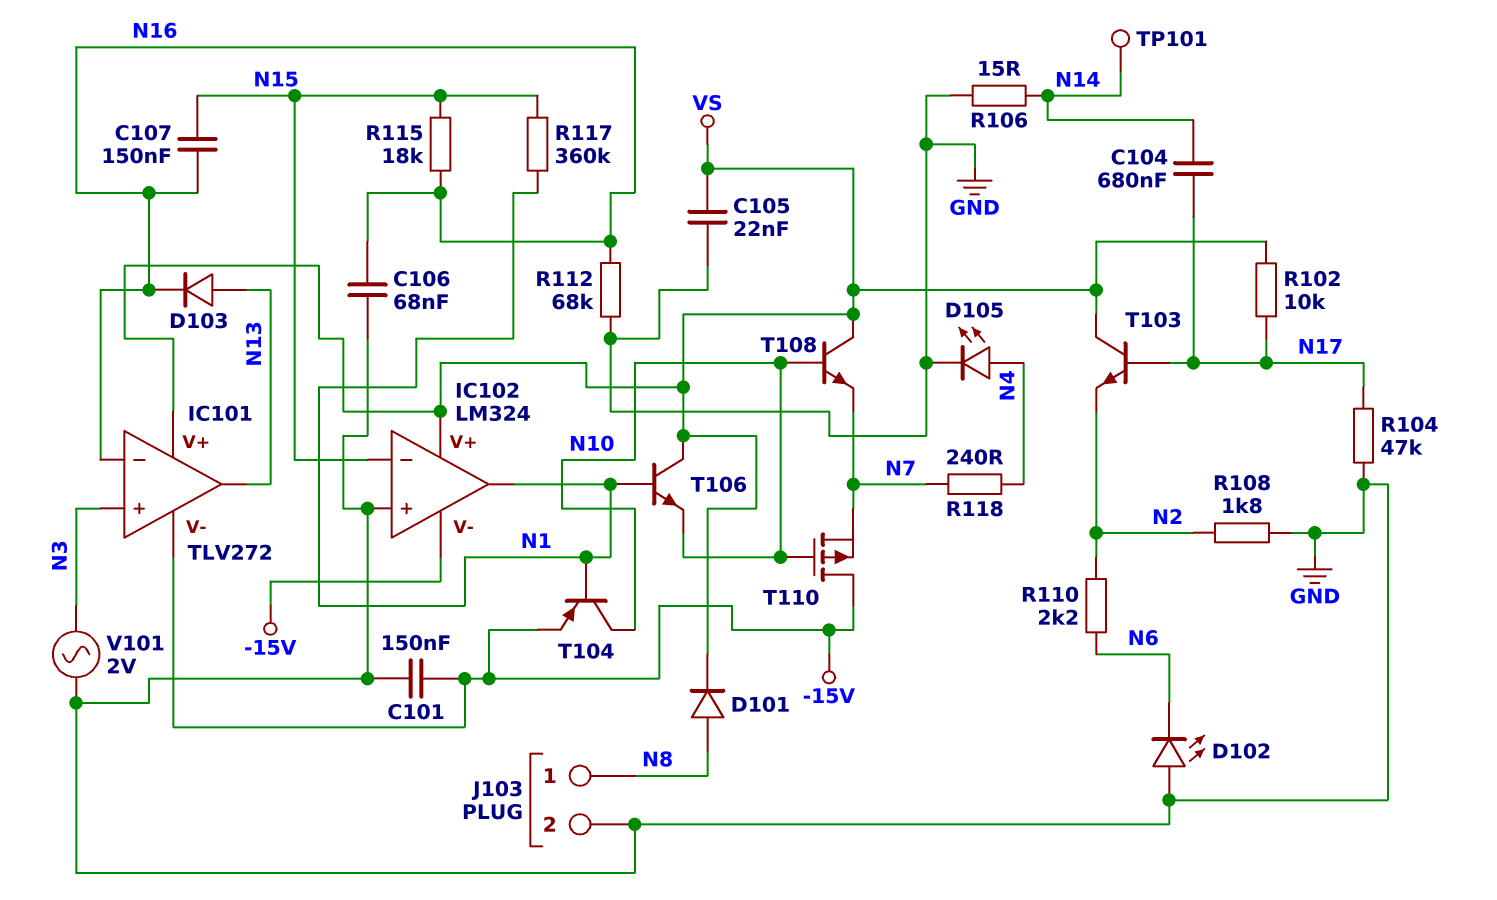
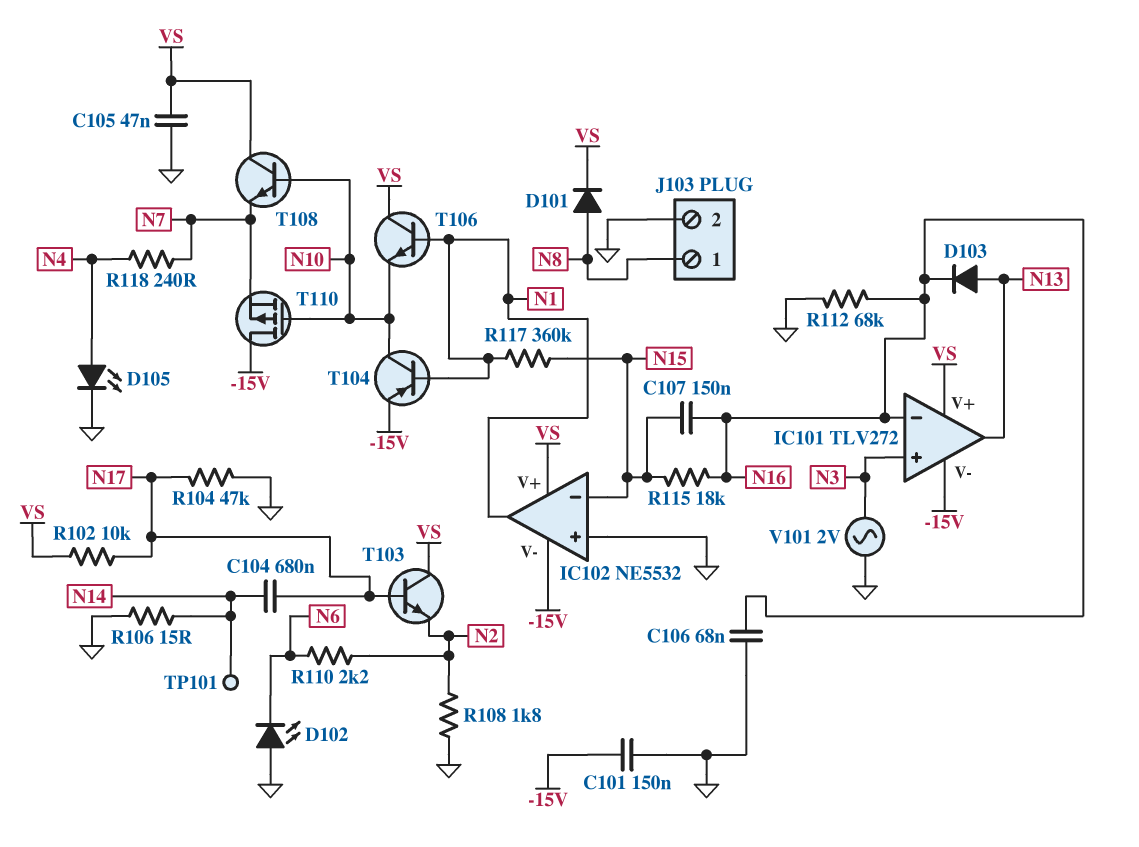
C105: 22nF (GND, VS) -> 47nF (GND, VS)
IC102: LM324 -> NE5532

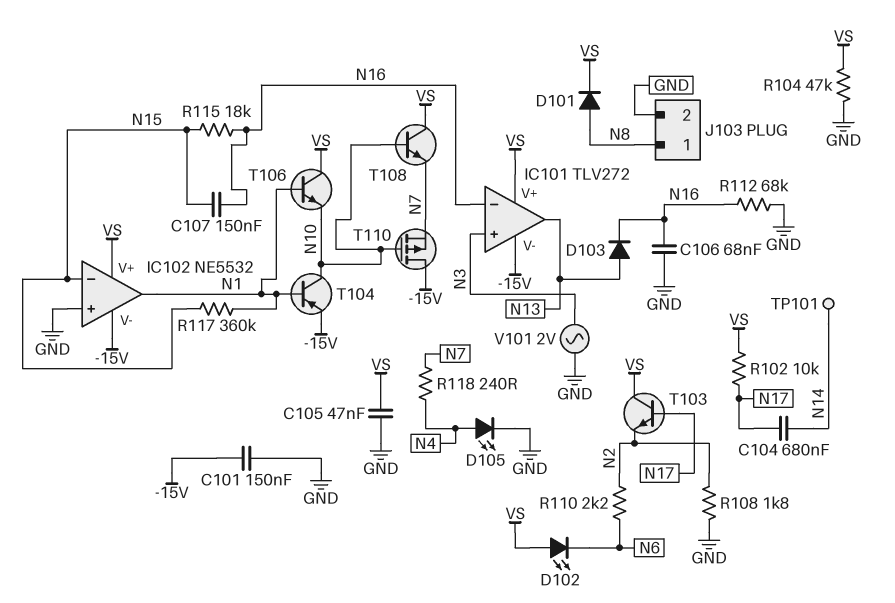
D102: LED (A GND, K N6) -> LED (A VS, K N6)
R104: 47k (GND, N17) -> 47k (GND, VS)
R106: 15 (GND, N14) -> none

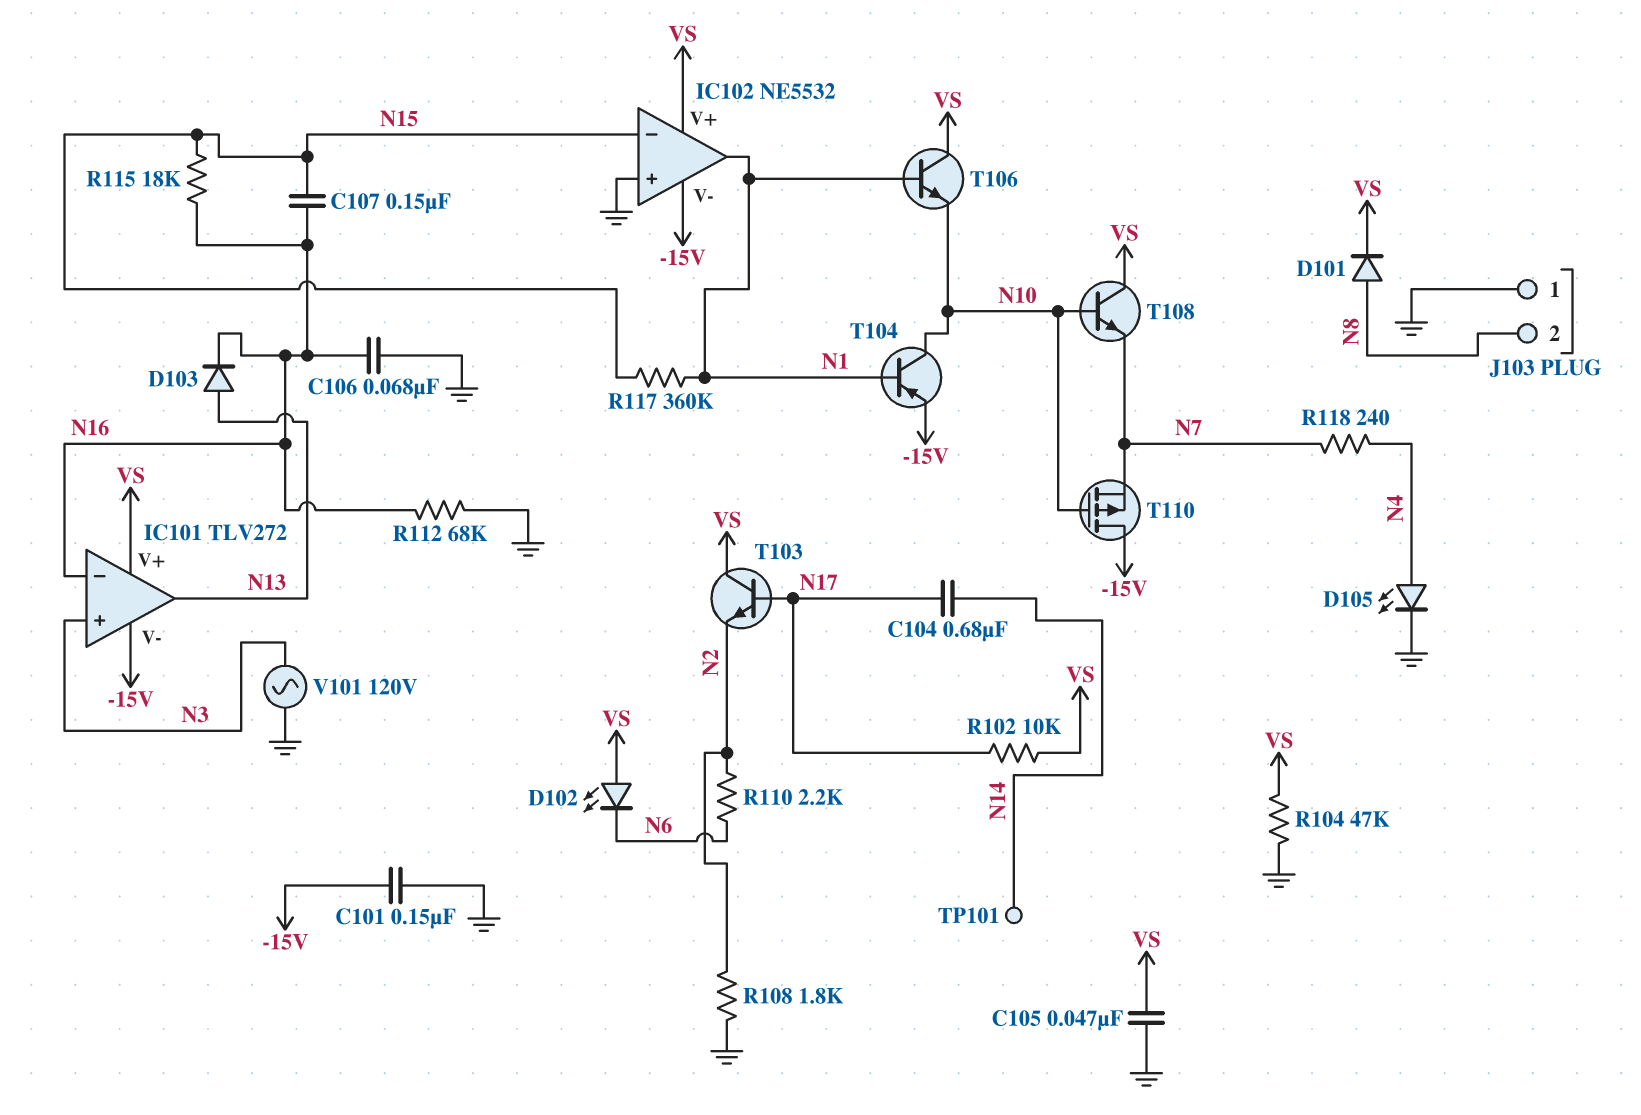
J103 pin 1: N8 -> GND
J103 pin 2: GND -> N8
V101: AC 2V (GND, N3) -> AC 120V (GND, N3)

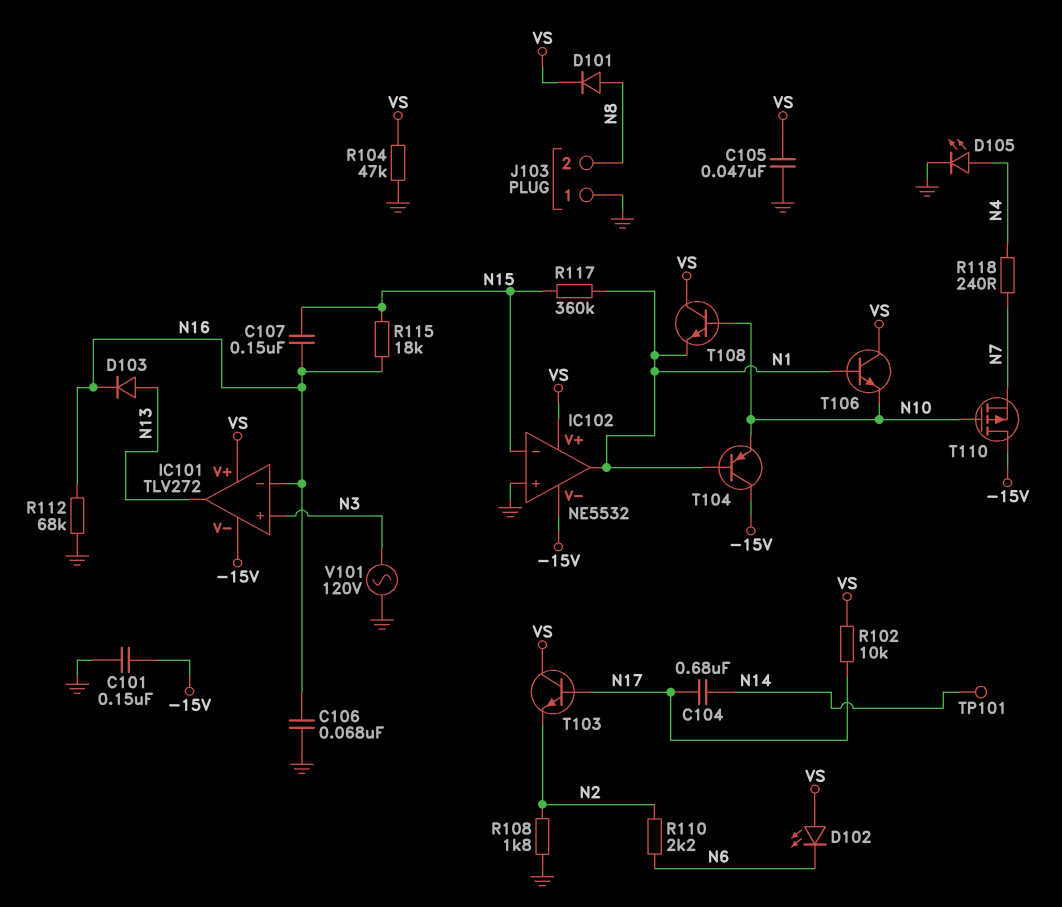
T104: PNP (B N1, C N10, E -15V) -> PNP (B N1, C -15V, E N10)
T108: NPN (B N10, C VS, E N7) -> NPN (B N10, C VS, E N1)

